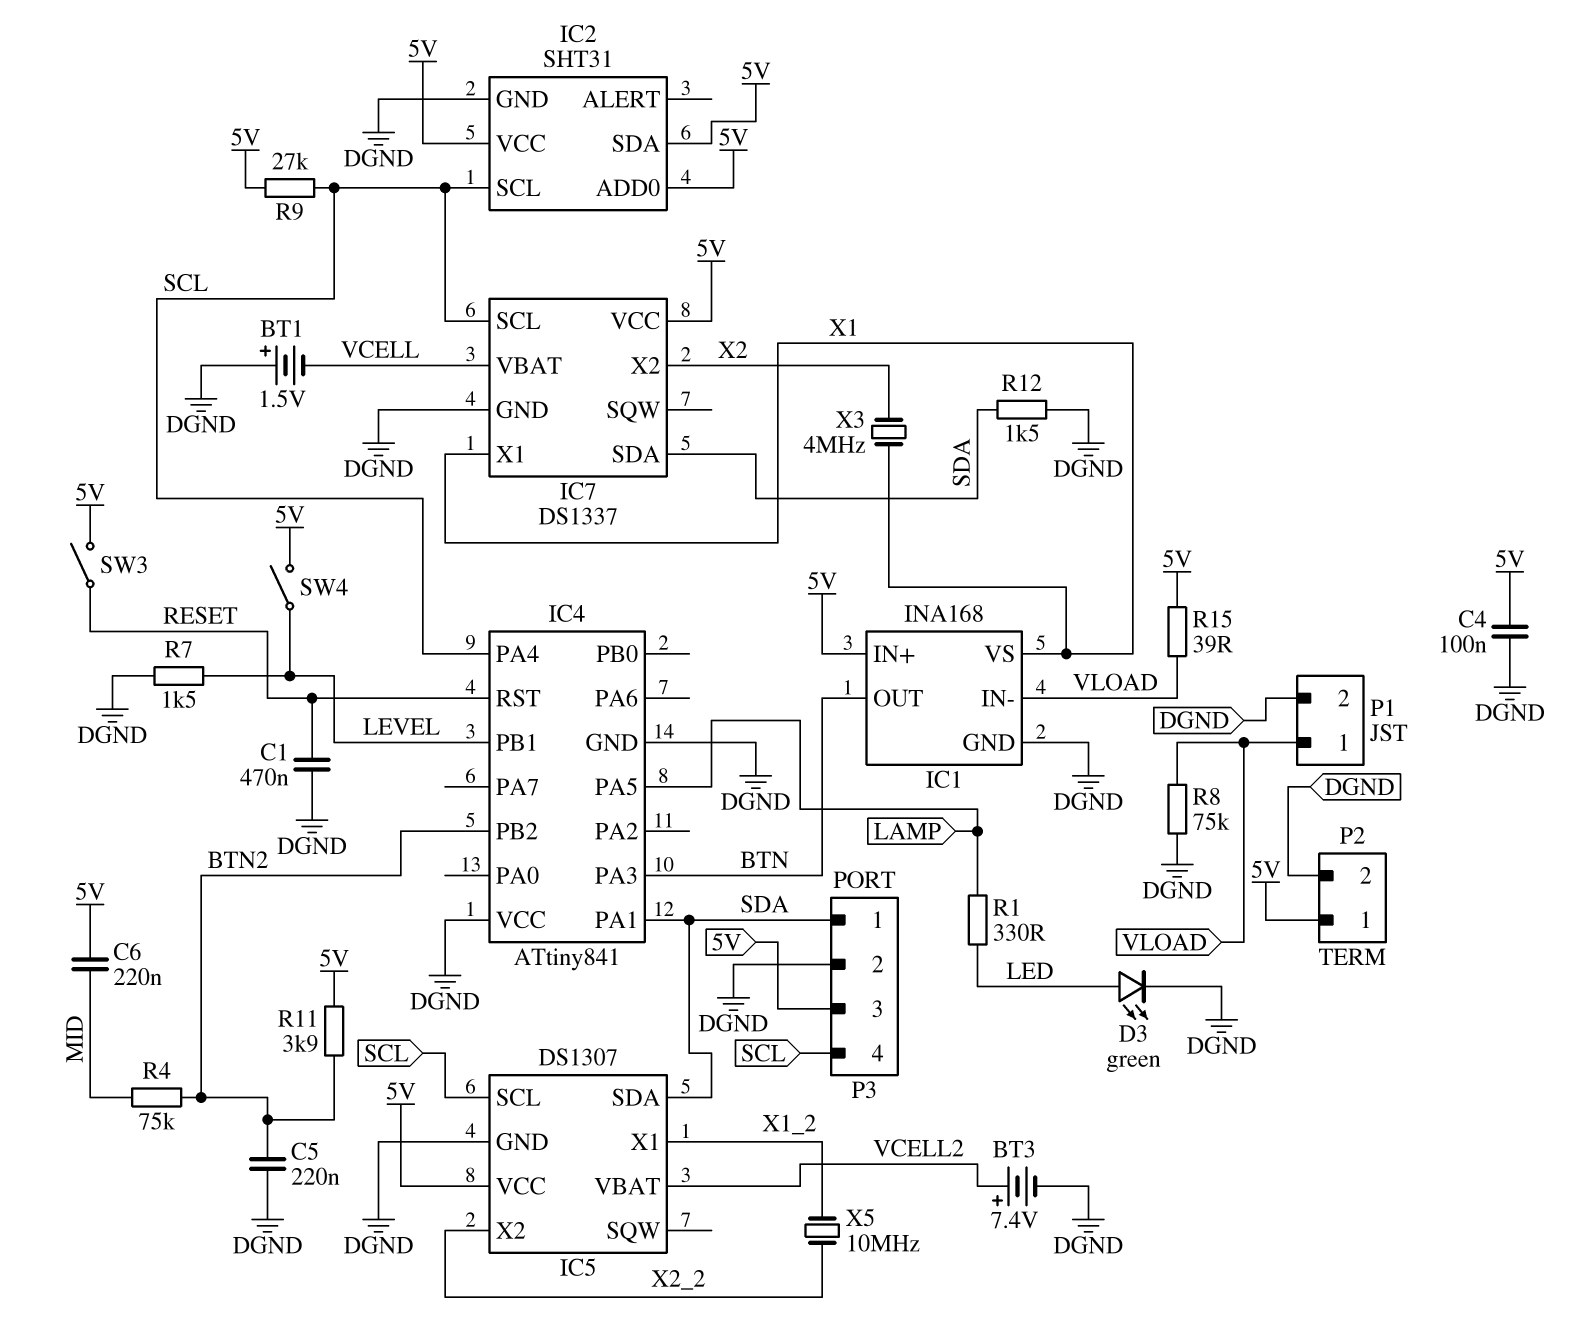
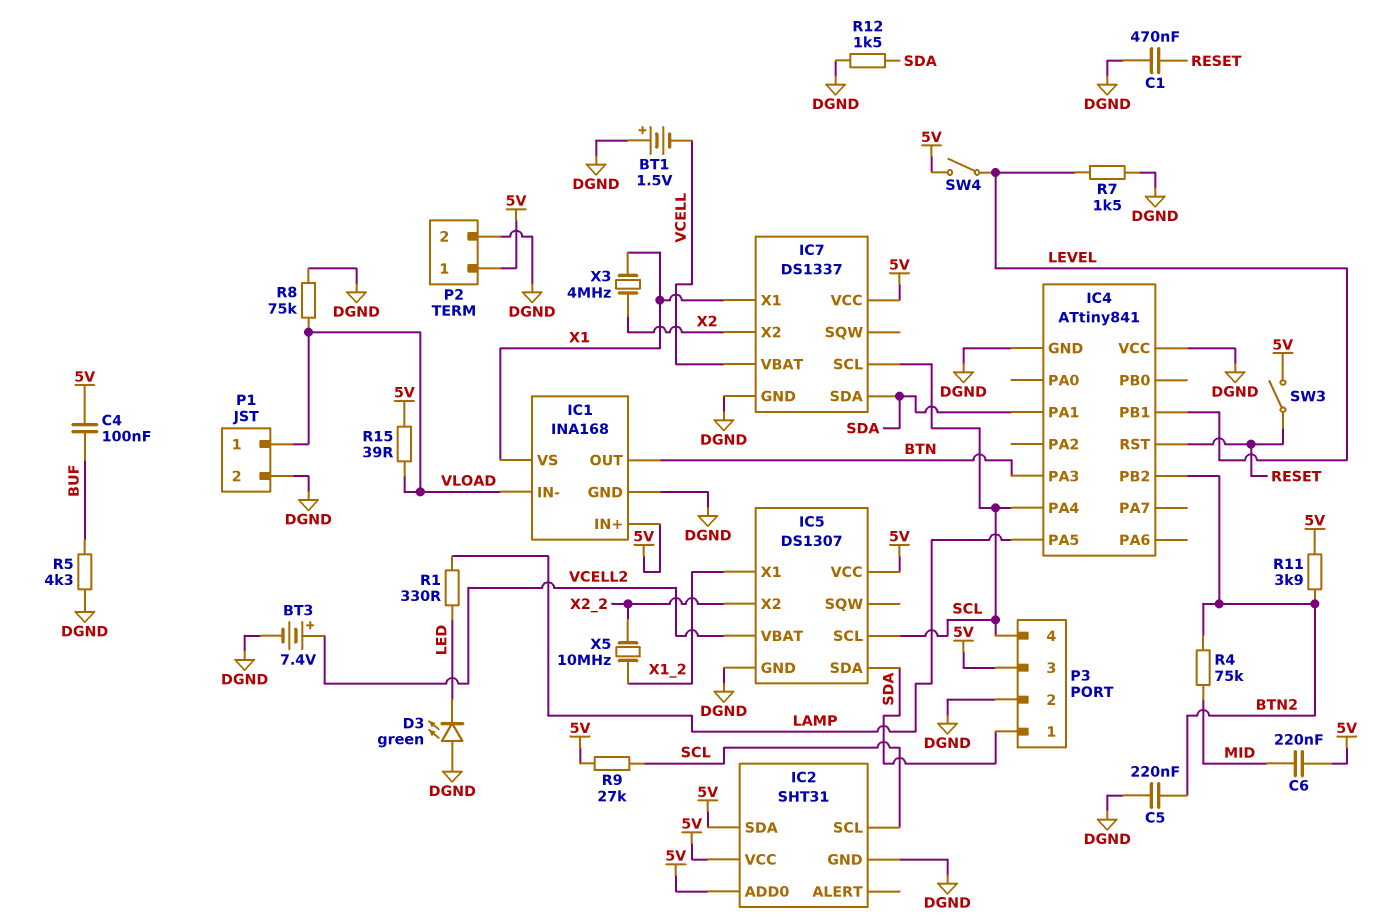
C4: 100nF (5V, DGND) -> 100nF (5V, BUF)
D3: LED green (A LED, K DGND) -> LED green (A DGND, K LED)
R5: none -> 4.3k (BUF, DGND)

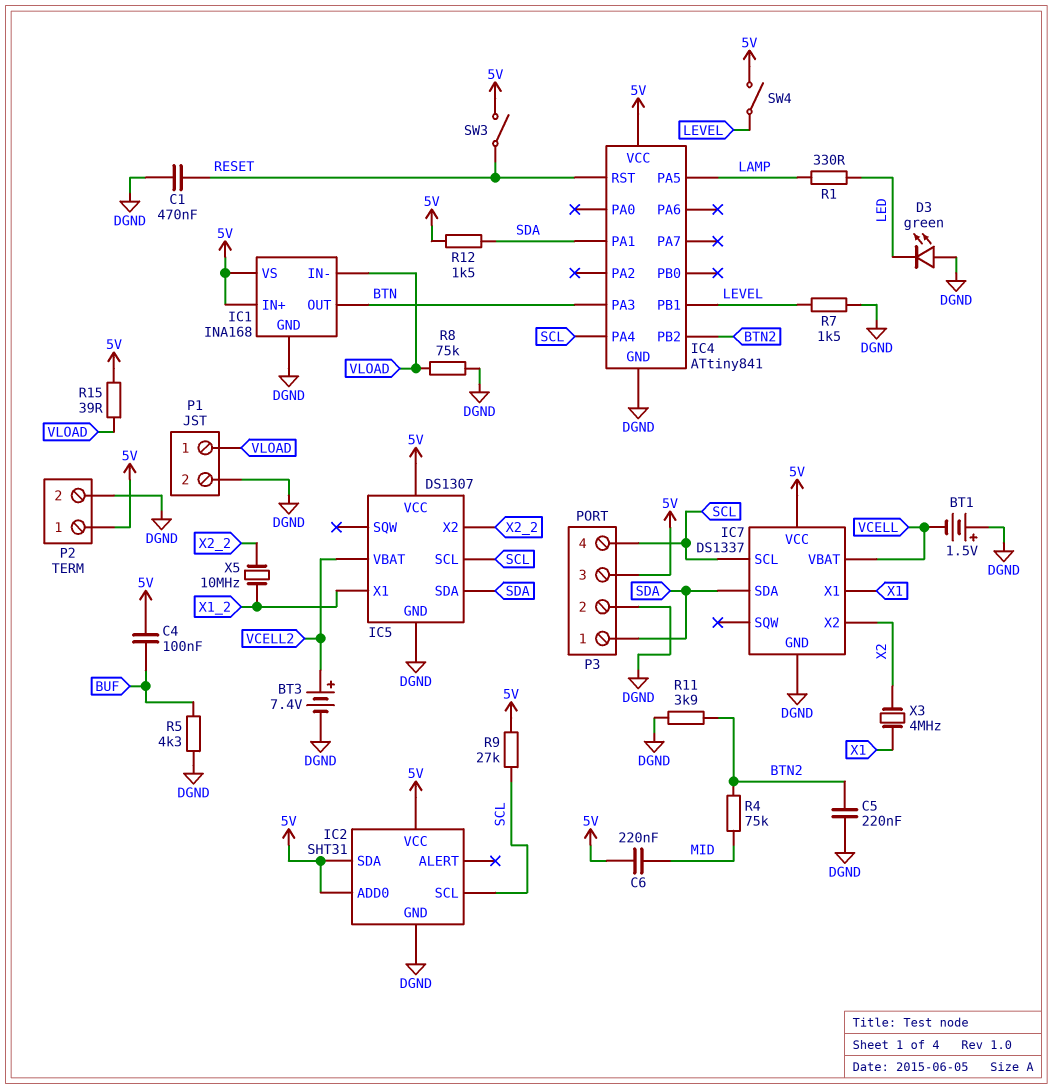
IC1 pin VS: X1 -> 5V
IC4 pin VCC: DGND -> 5V
R11: 3.9k (5V, BTN2) -> 3.9k (BTN2, DGND)
R12: 1.5k (DGND, SDA) -> 1.5k (5V, SDA)

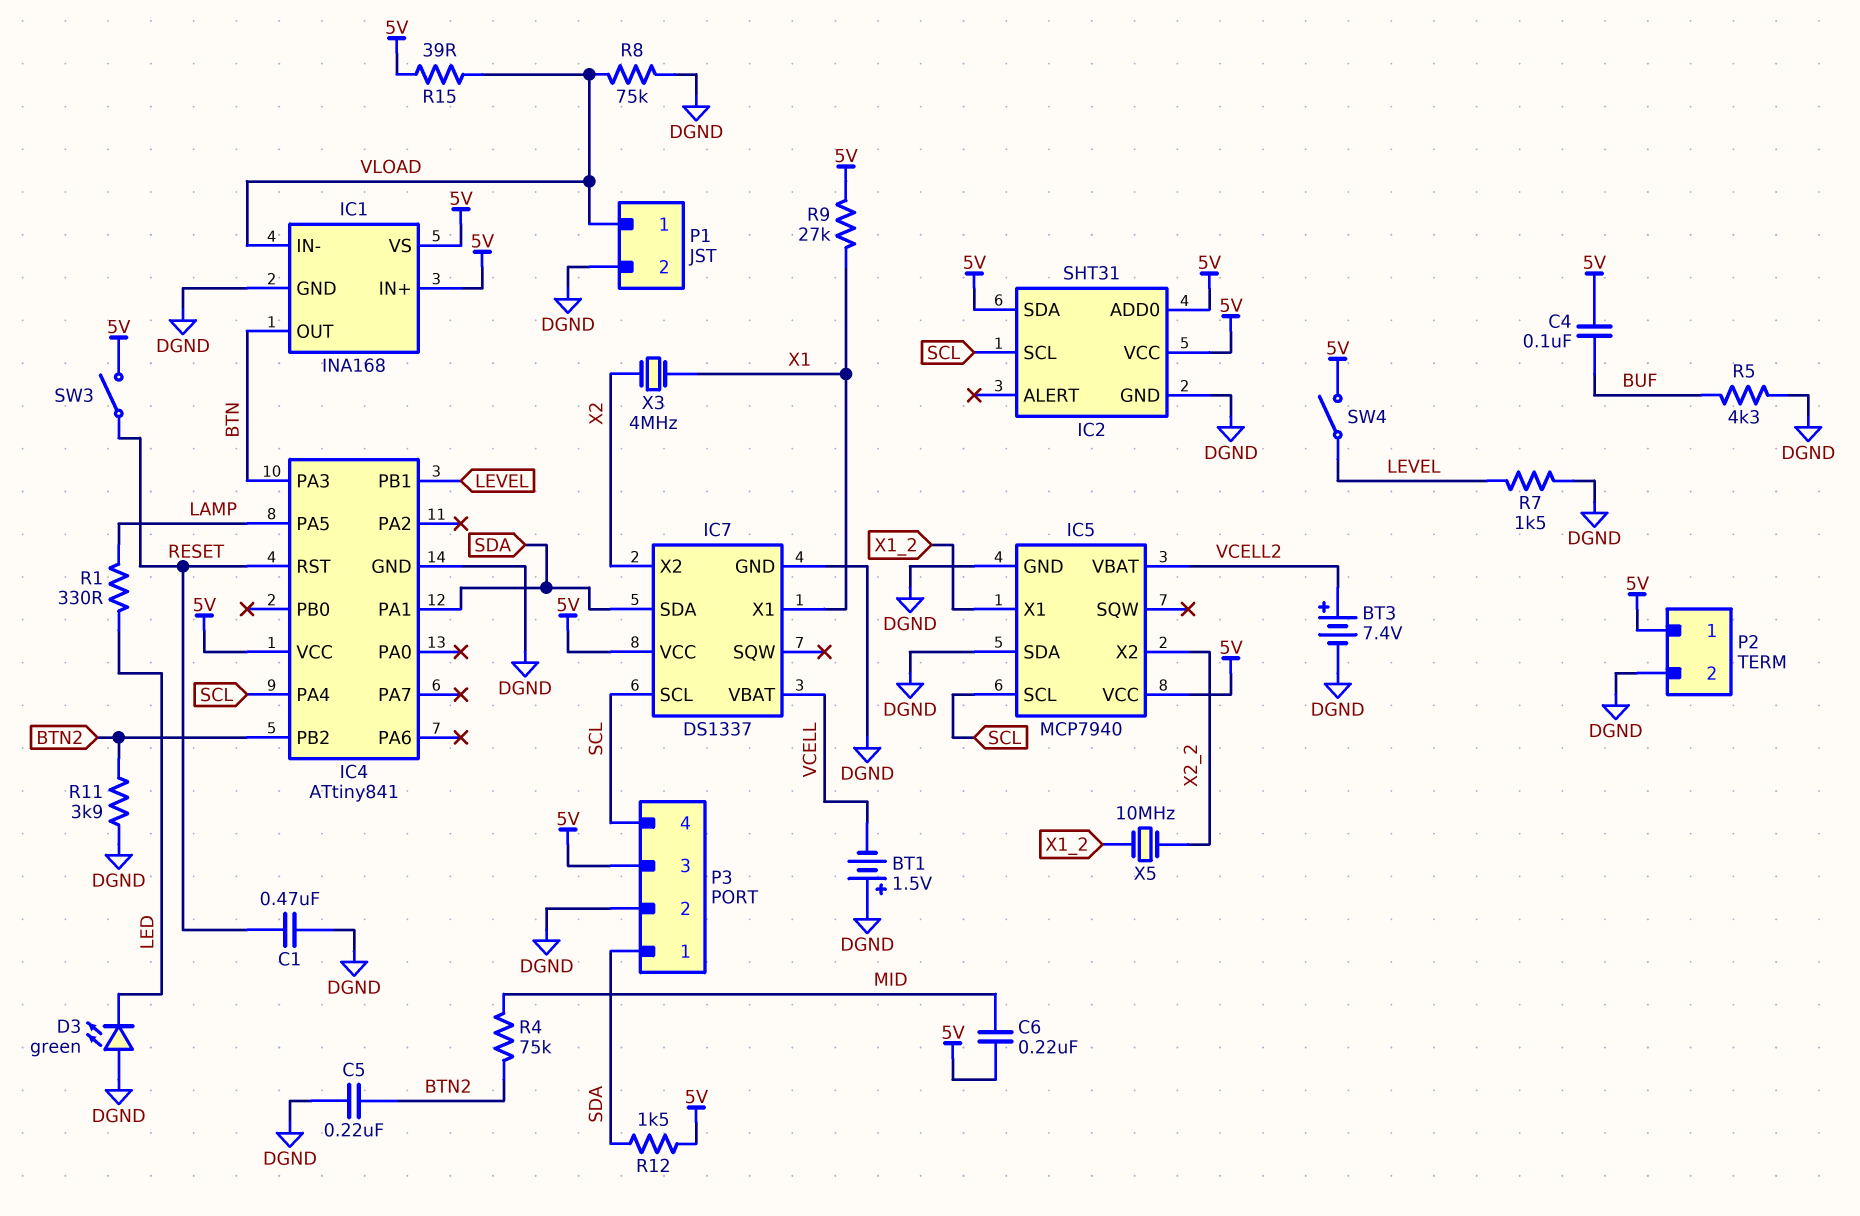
IC5: DS1307 -> MCP7940
IC5 pin SDA: SDA -> DGND
R9: 27k (5V, SCL) -> 27k (5V, X1)

